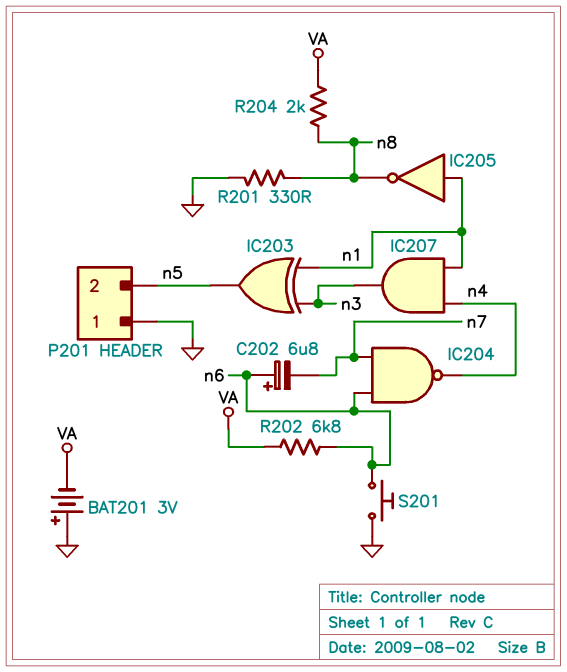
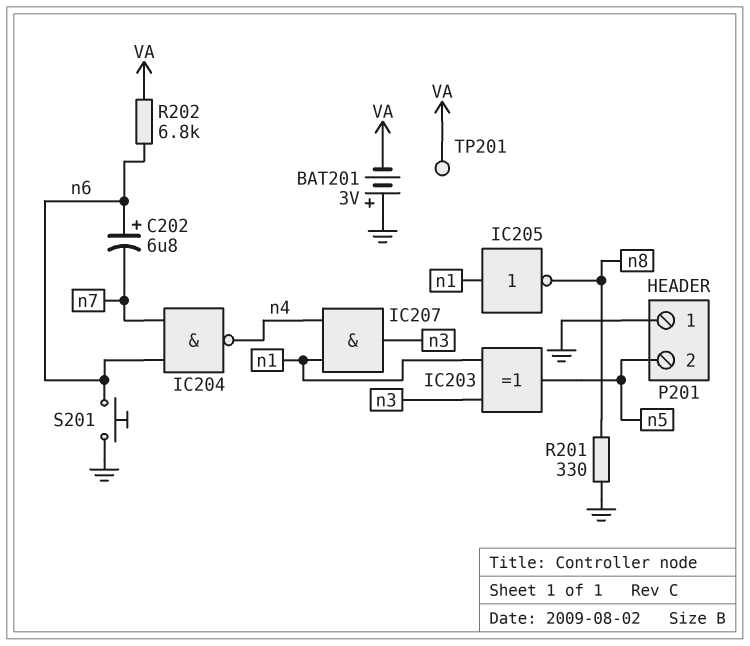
R204: 2k (VA, n8) -> none
TP201: none -> test point (VA)

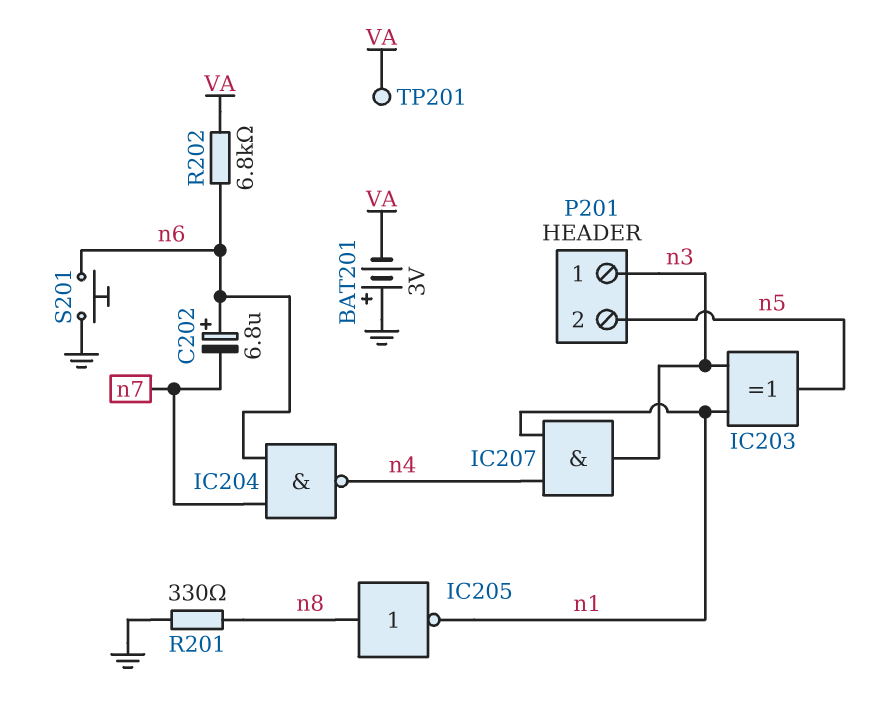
IC205: NOT (in n1, out n8) -> NOT (in n8, out n1)
P201 pin 1: GND -> n3

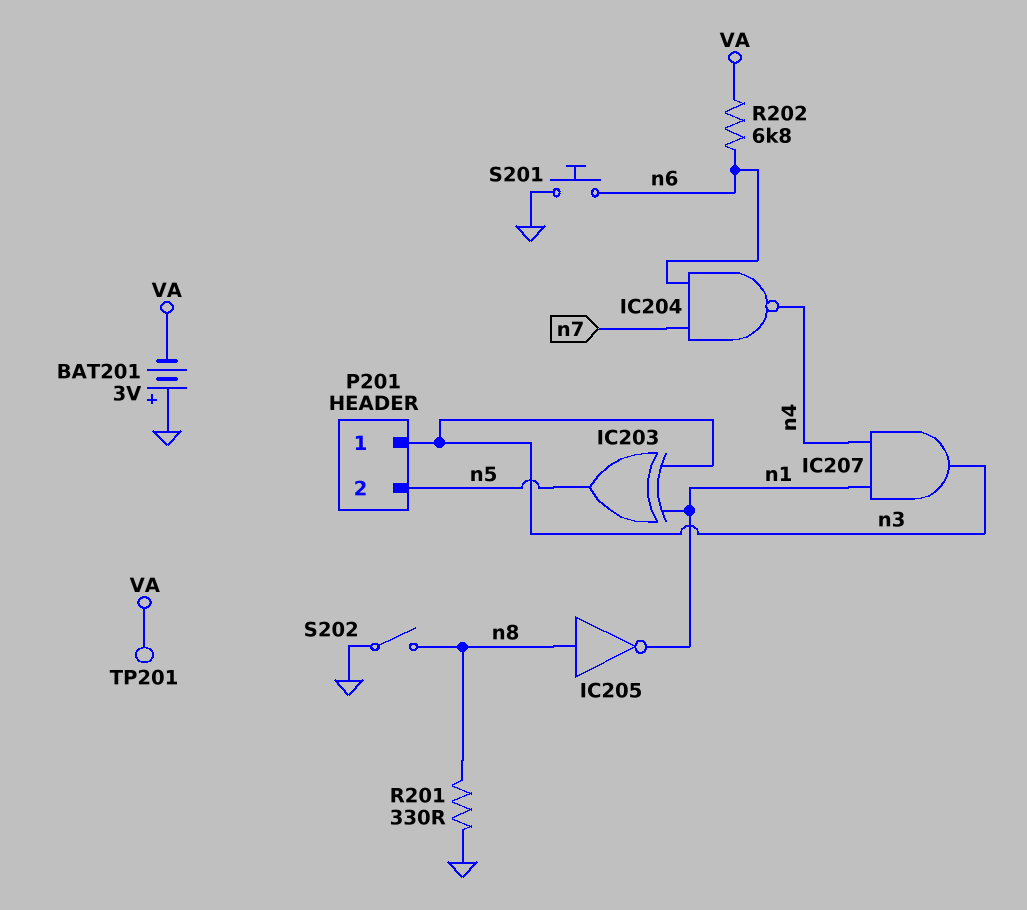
C202: 6.8uF (plus n6, minus n7) -> none
S202: none -> switch (GND, n8)

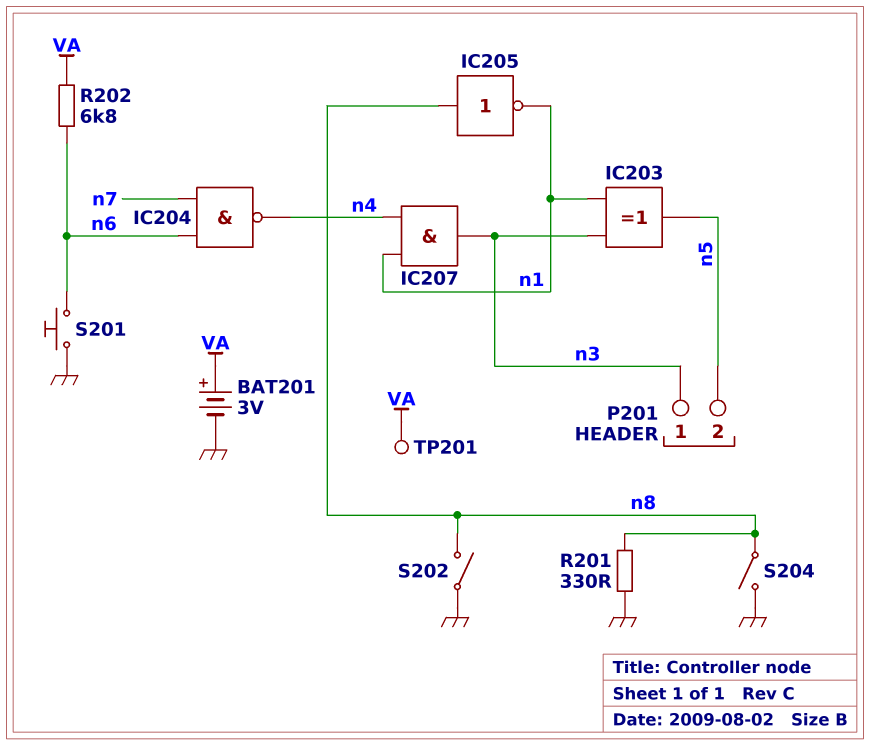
BAT201: 3V (plus GND, minus VA) -> 3V (plus VA, minus GND)
S204: none -> switch (GND, n8)

